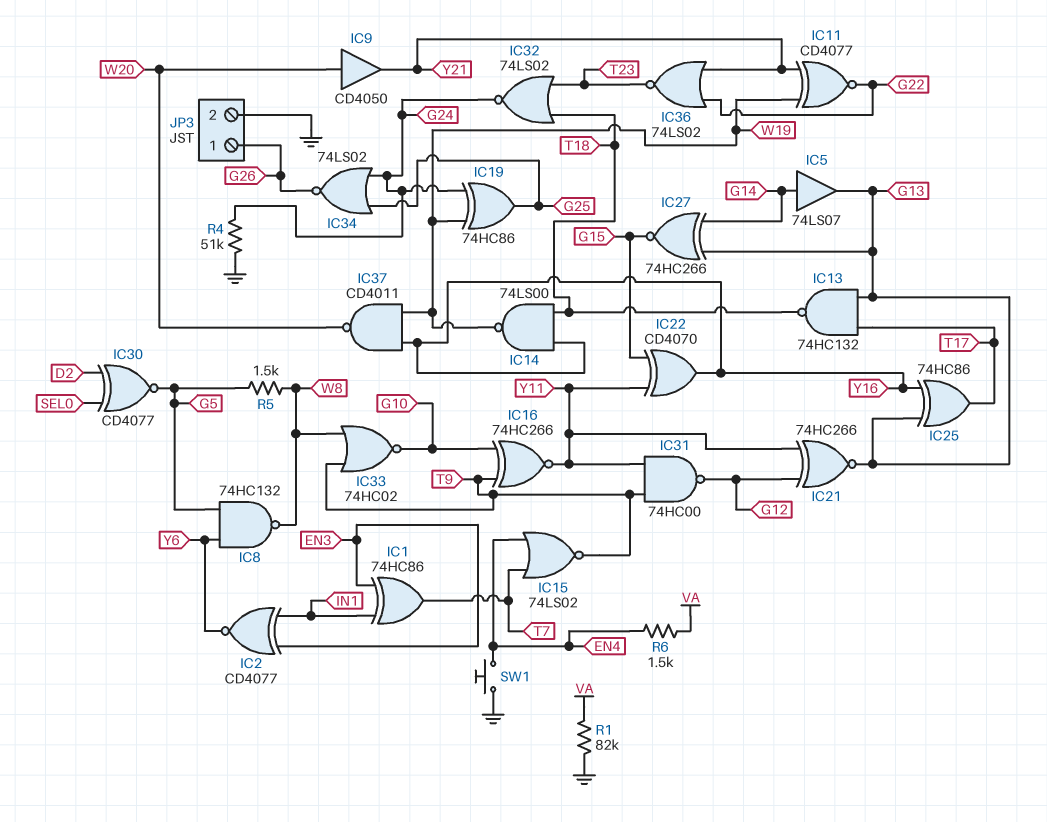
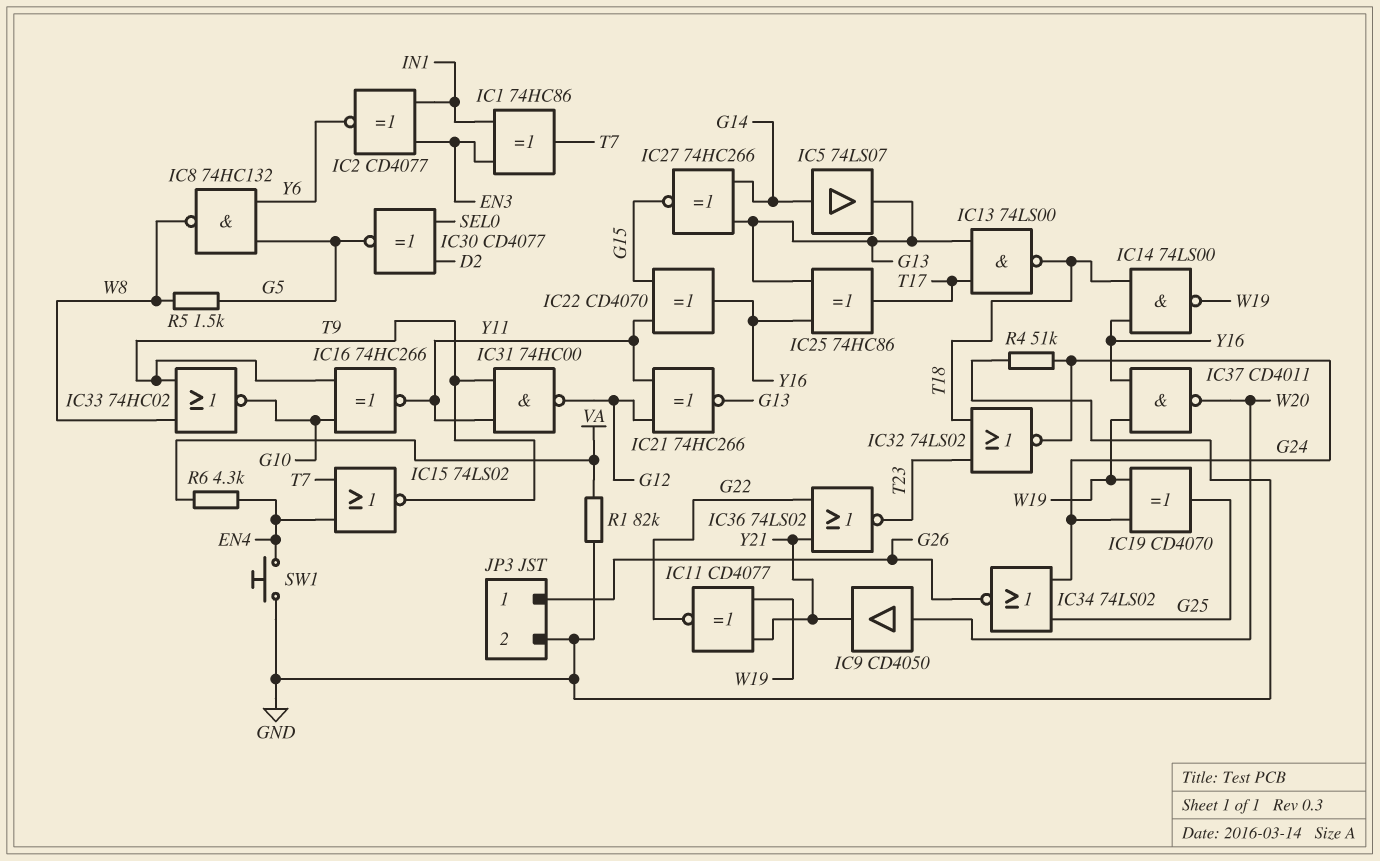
IC13: NAND 74HC132 (in G13, in T17, out T18) -> NAND 74LS00 (in G13, in T17, out T18)
IC19: XOR 74HC86 (in G24, in W19, out G25) -> XOR CD4070 (in G24, in W19, out G25)
R6: 1.5k (EN4, VA) -> 4.3k (EN4, VA)

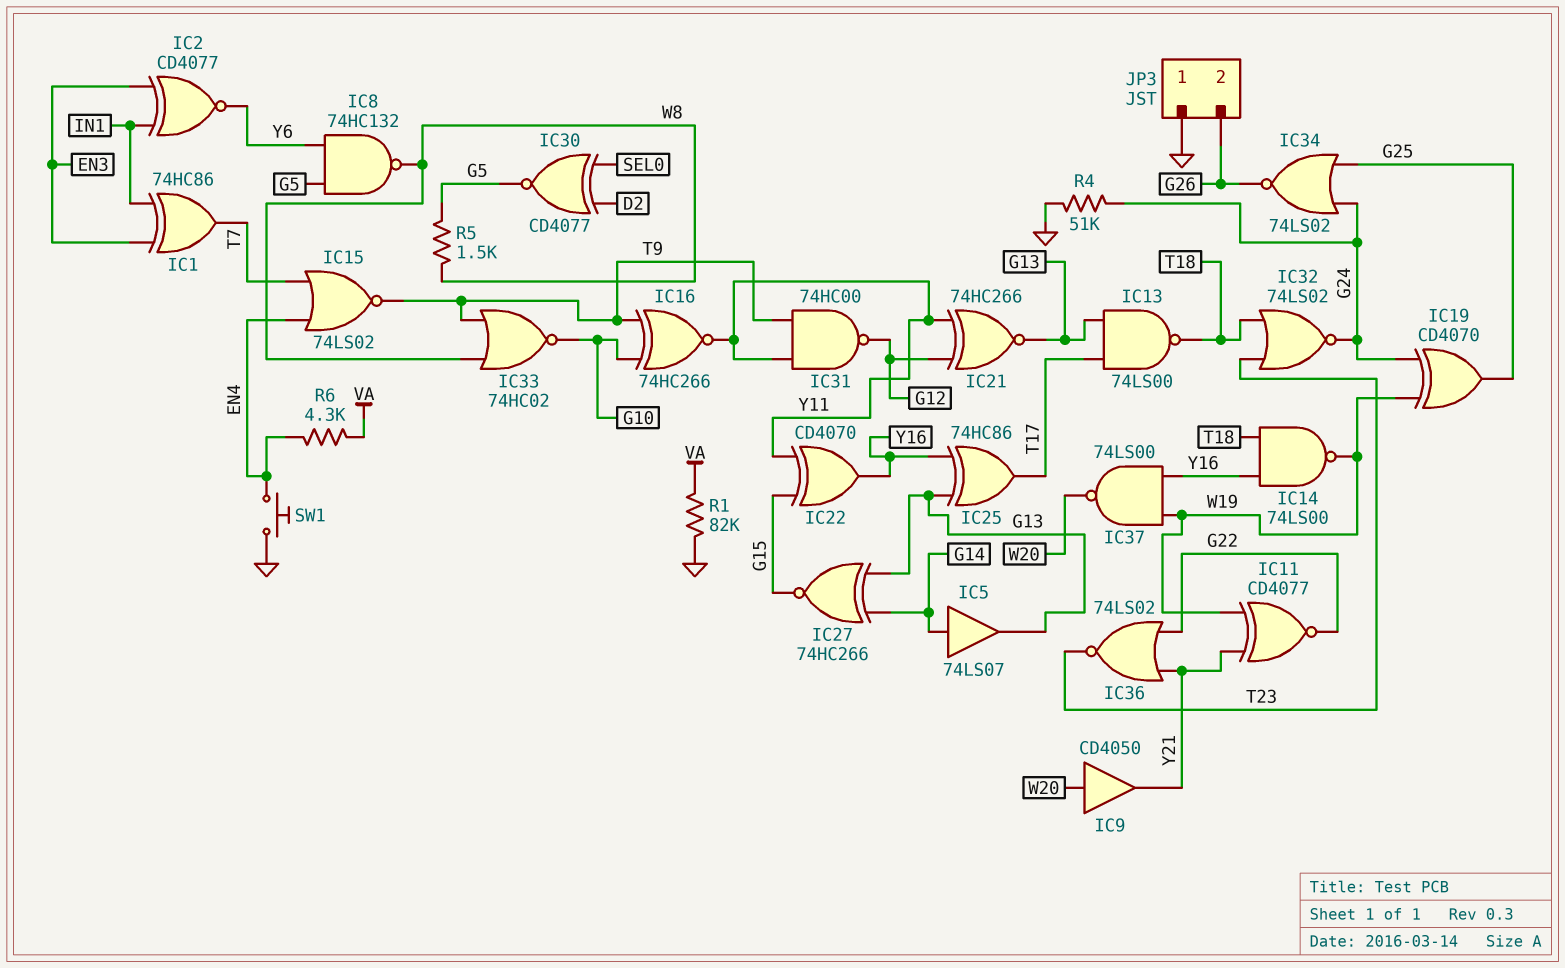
IC37: NAND CD4011 (in W19, in Y16, out W20) -> NAND 74LS00 (in W19, in Y16, out W20)
JP3 pin 1: G26 -> GND
JP3 pin 2: GND -> G26

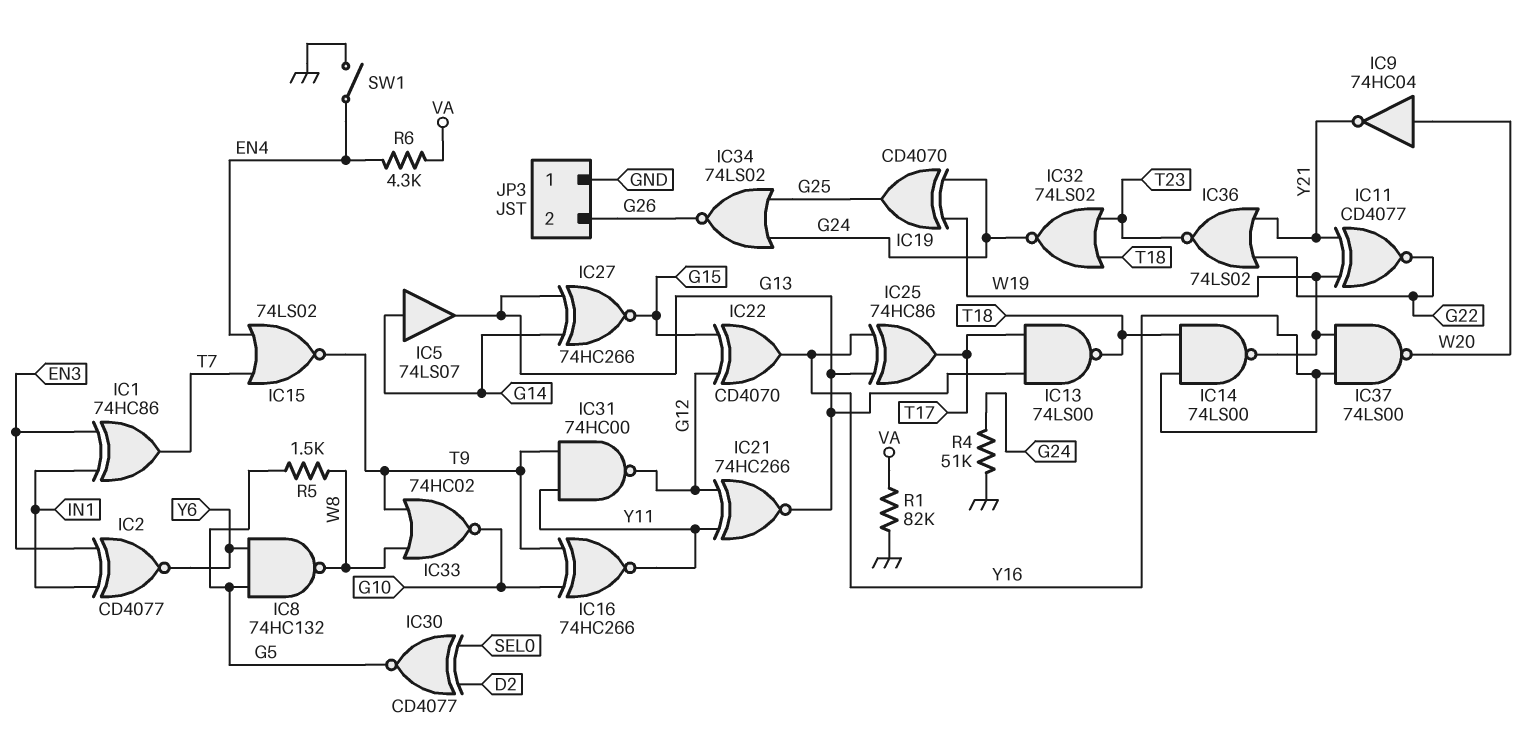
IC9: buffer CD4050 (in W20, out Y21) -> NOT 74HC04 (in W20, out Y21)
IC22: XOR CD4070 (in G15, in Y11, out Y16) -> XOR CD4070 (in G12, in G15, out Y16)
SW1: button (EN4, GND) -> switch (EN4, GND)

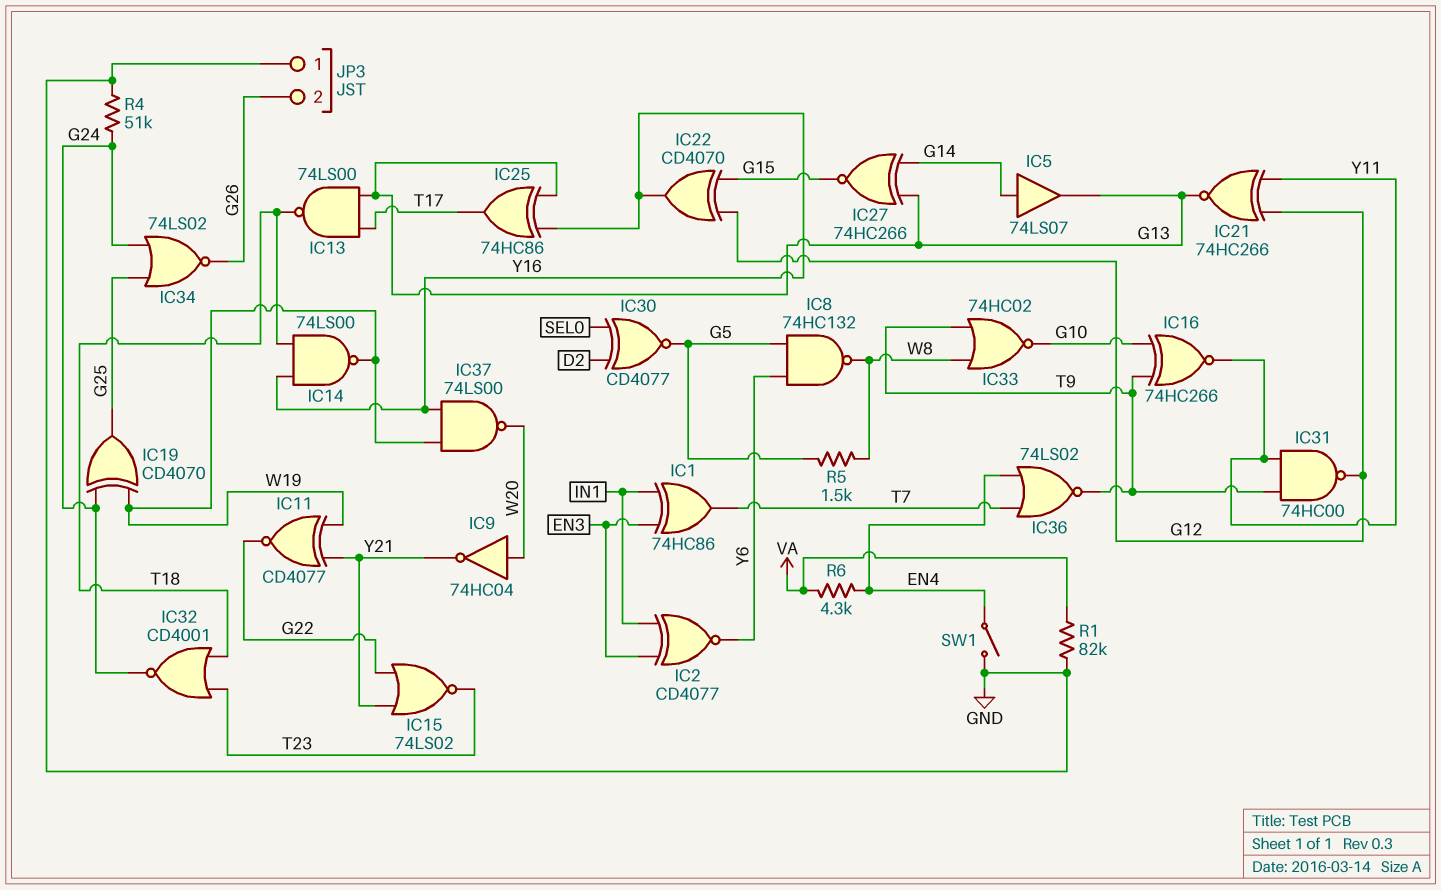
IC15: NOR 74LS02 (in EN4, in T7, out T9) -> NOR 74LS02 (in G22, in Y21, out T23)
IC32: NOR 74LS02 (in T18, in T23, out G24) -> NOR CD4001 (in T18, in T23, out G24)
IC36: NOR 74LS02 (in G22, in Y21, out T23) -> NOR 74LS02 (in EN4, in T7, out T9)

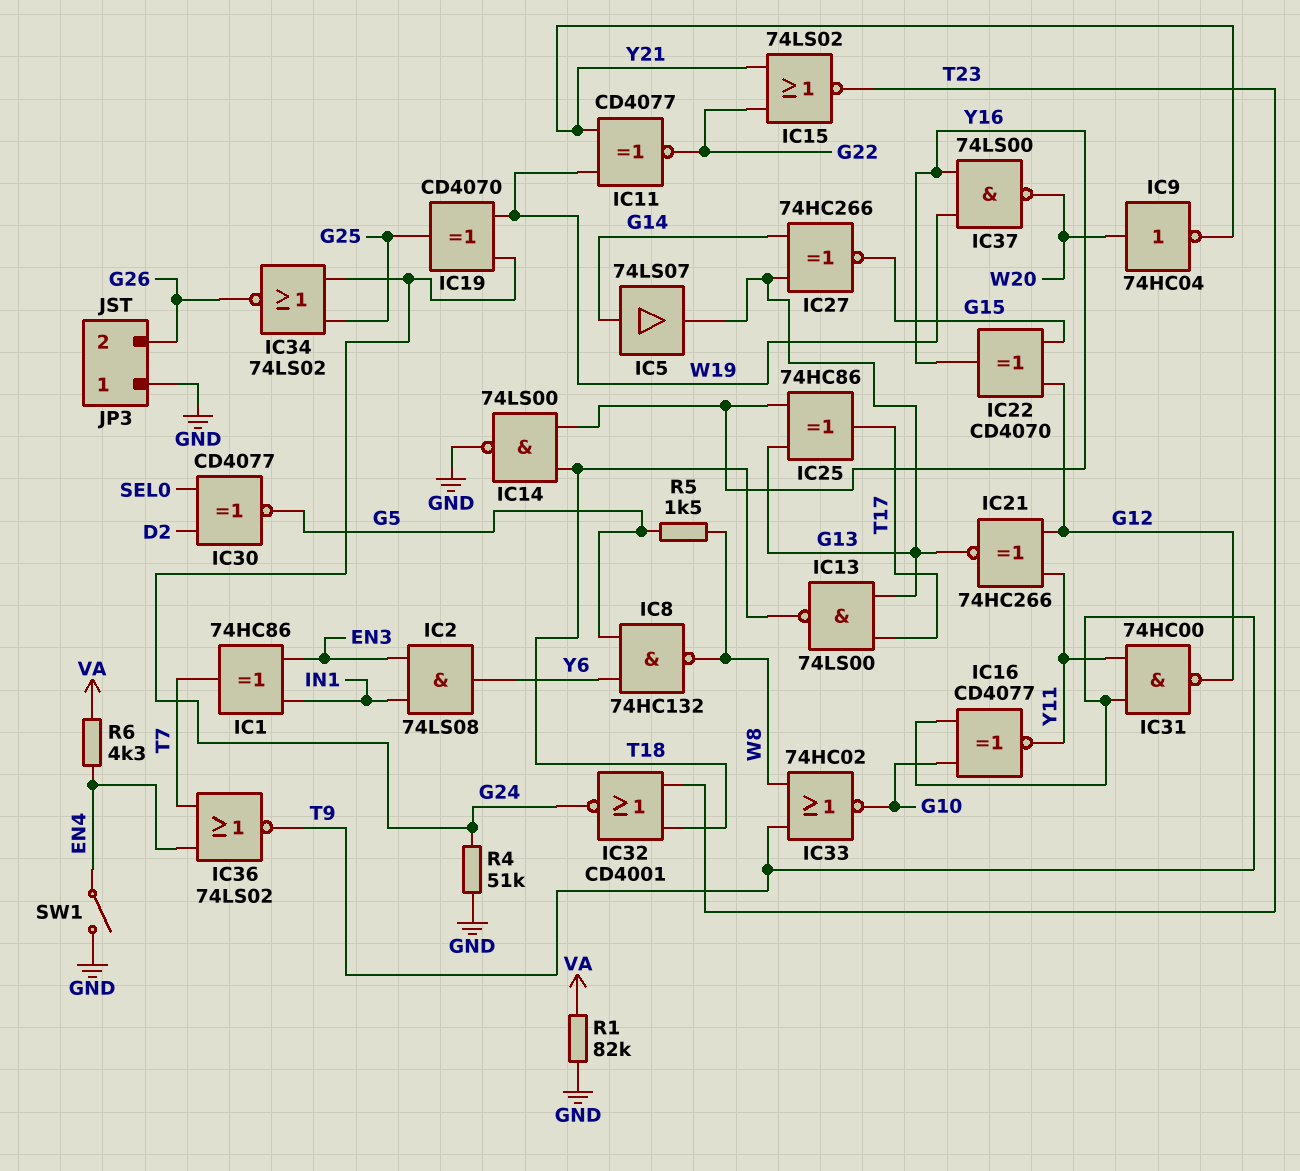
IC2: XNOR CD4077 (in EN3, in IN1, out Y6) -> AND 74LS08 (in EN3, in IN1, out Y6)
IC14: NAND 74LS00 (in T18, in Y16, out W19) -> NAND 74LS00 (in T18, in Y16, out GND)
IC16: XNOR 74HC266 (in G10, in T9, out Y11) -> XNOR CD4077 (in G10, in T9, out Y11)

